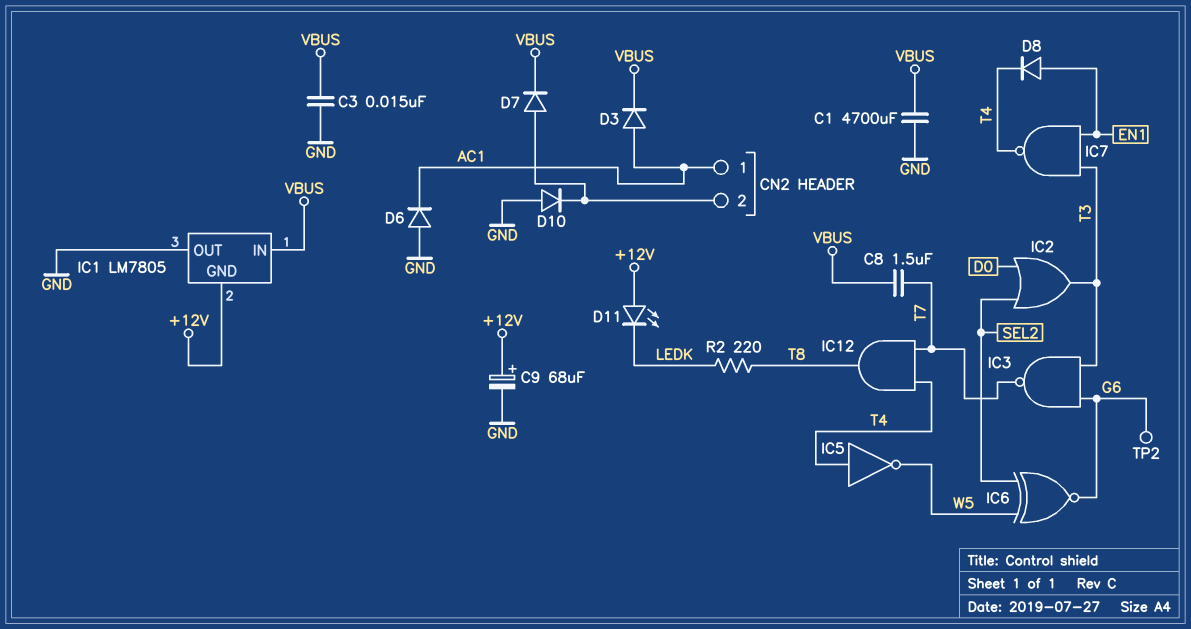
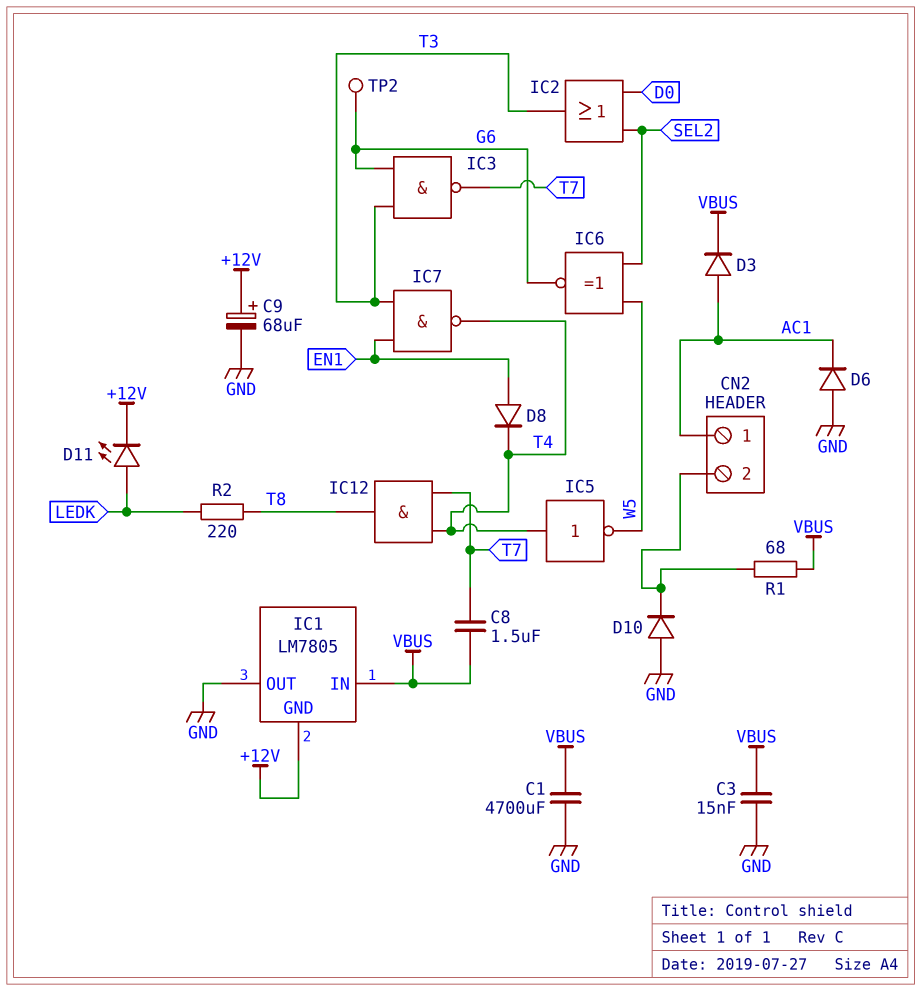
D7: diode (A CN2/2, K VBUS) -> none
D11: LED (A +12V, K LEDK) -> LED (A LEDK, K +12V)
R1: none -> 68 (CN2/2, VBUS)

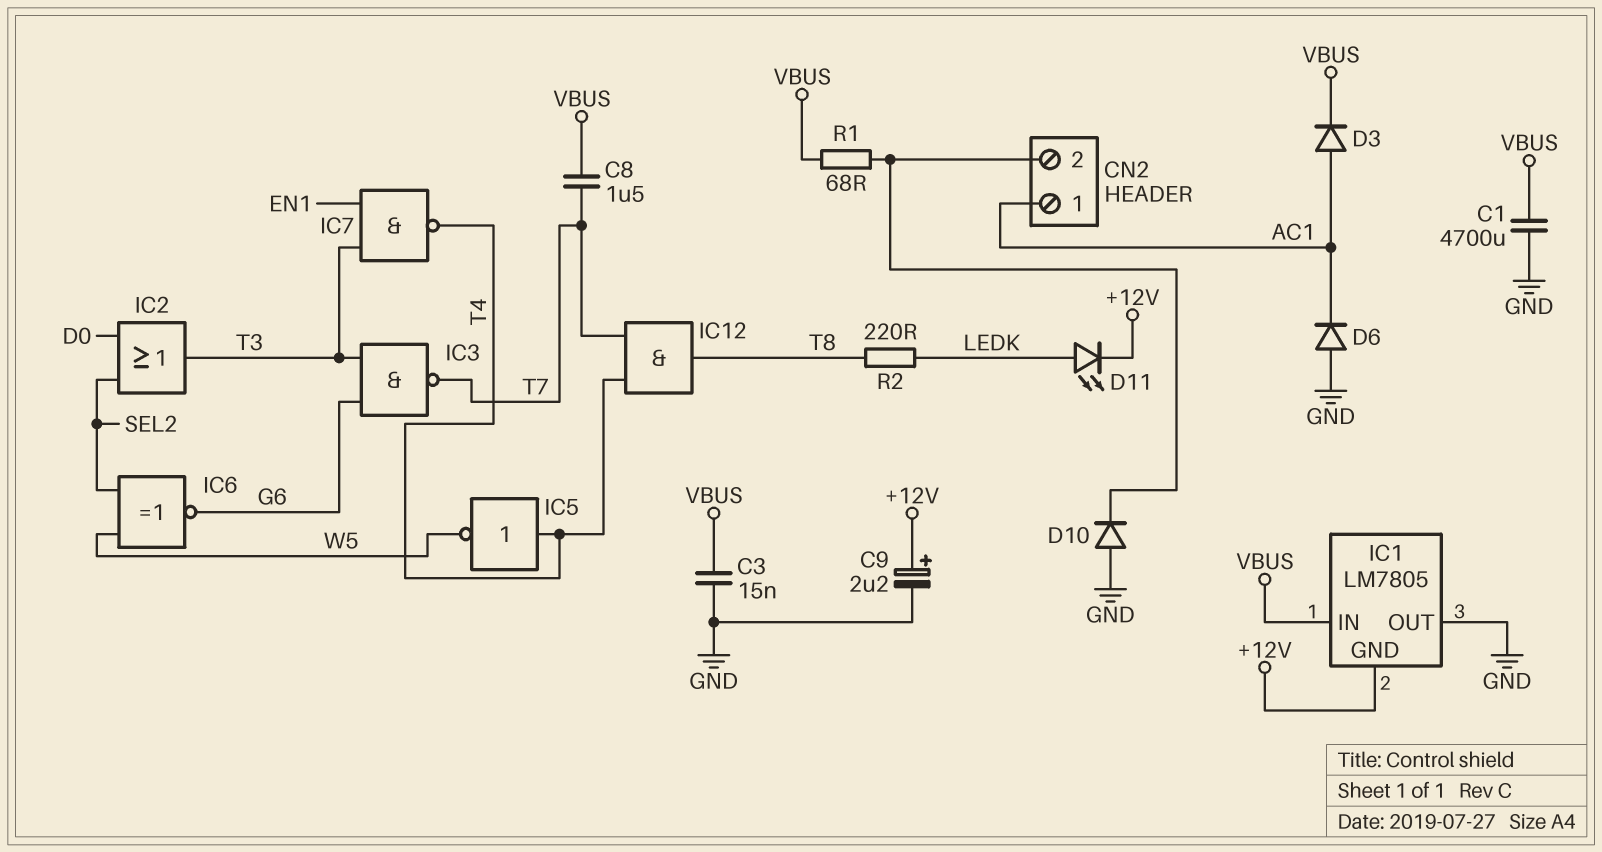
C9: 68uF (plus +12V, minus GND) -> 2.2uF (plus +12V, minus GND)
D8: diode (A EN1, K T4) -> none
TP2: test point (G6) -> none

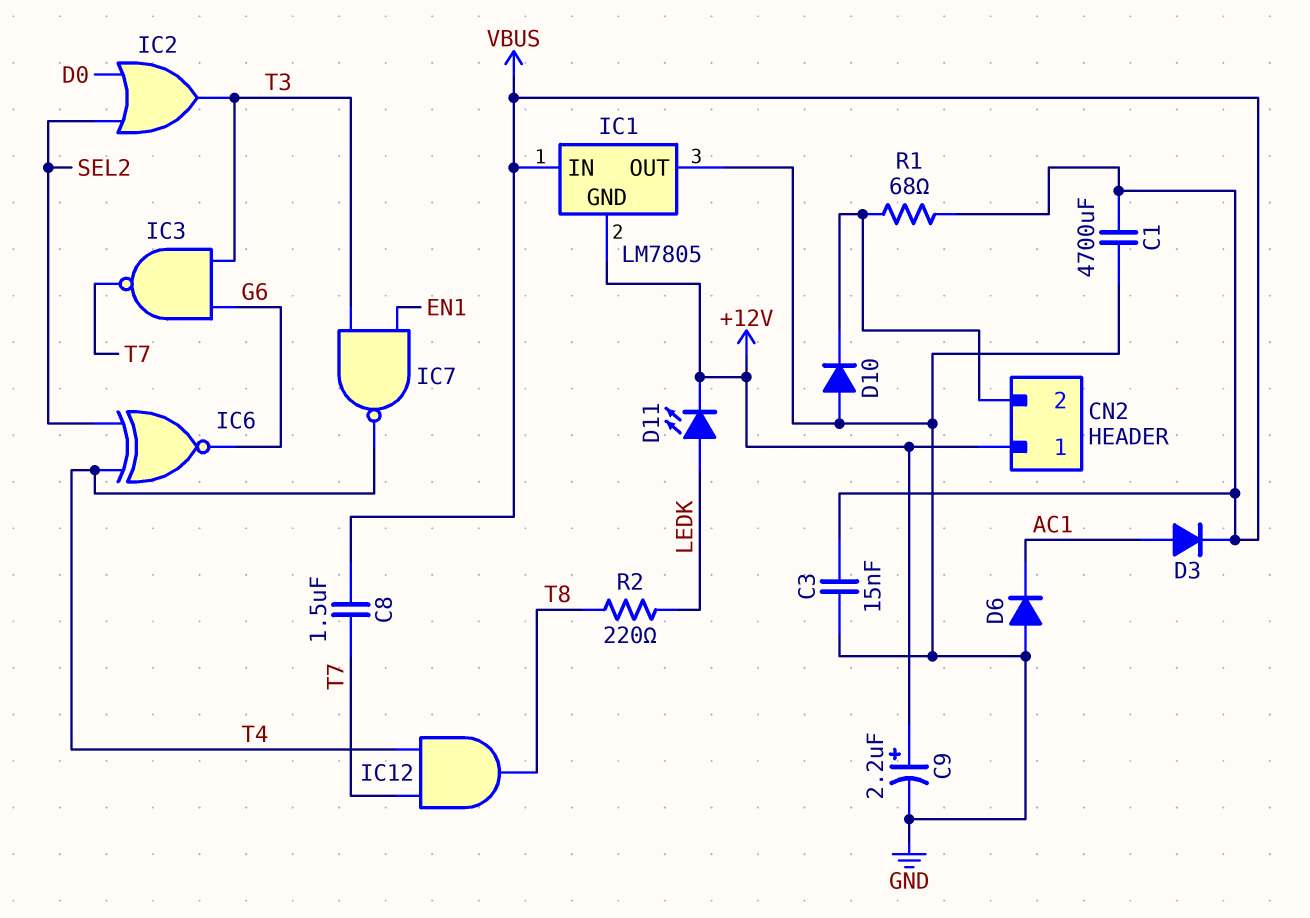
CN2 pin 1: AC1 -> +12V
IC5: NOT (in T4, out W5) -> none
IC6: XNOR (in SEL2, in W5, out G6) -> XNOR (in SEL2, in T4, out G6)

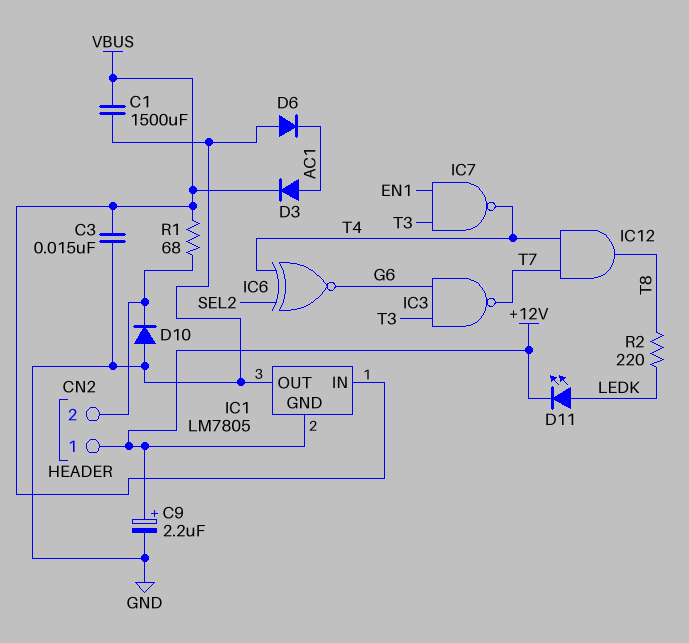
C1: 4700uF (GND, VBUS) -> 1500uF (GND, VBUS)
C8: 1.5uF (T7, VBUS) -> none
IC2: OR (in D0, in SEL2, out T3) -> none

